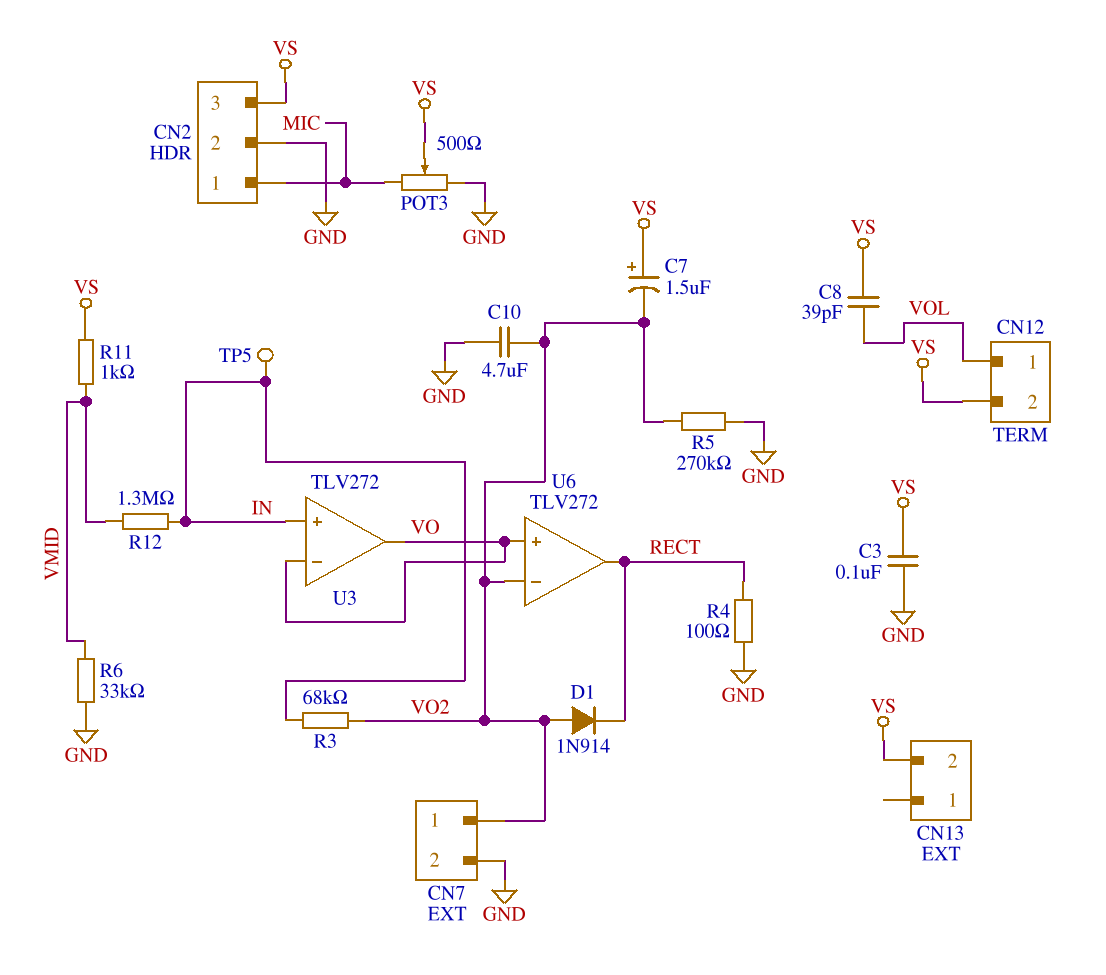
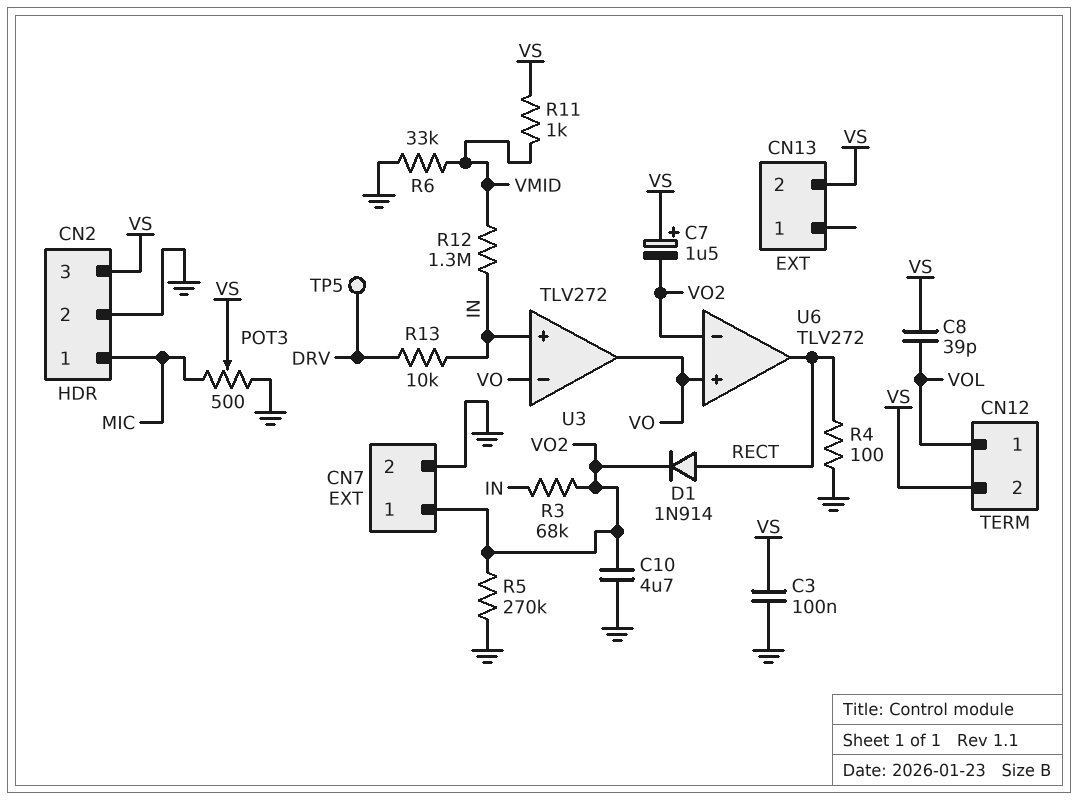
D1: diode 1N914 (A VO2, K RECT) -> diode 1N914 (A RECT, K VO2)
R13: none -> 10k (DRV, IN)
TP5: test point (IN) -> test point (DRV)

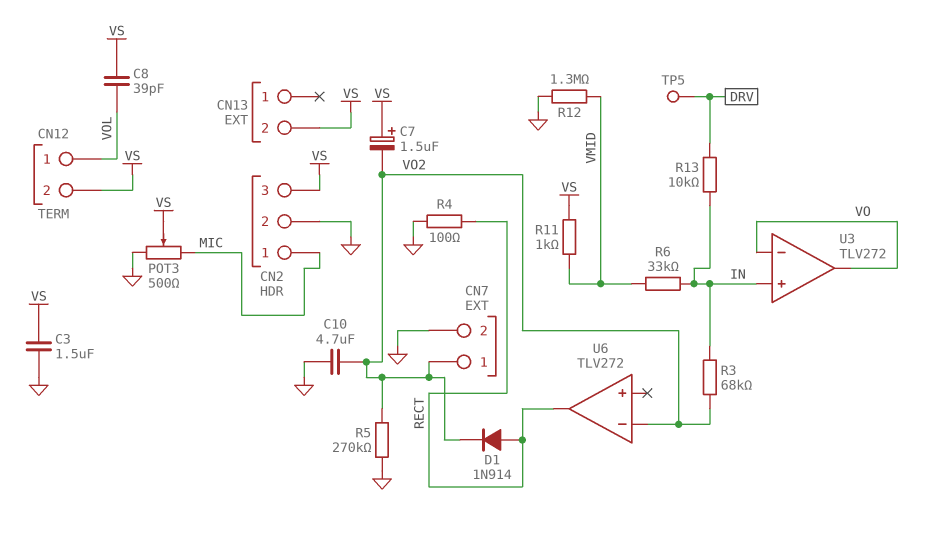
C3: 100nF (GND, VS) -> 1.5uF (GND, VS)
R6: 33k (GND, VMID) -> 33k (IN, VMID)
R12: 1.3M (IN, VMID) -> 1.3M (GND, VMID)
U6 pin in+: VO -> none

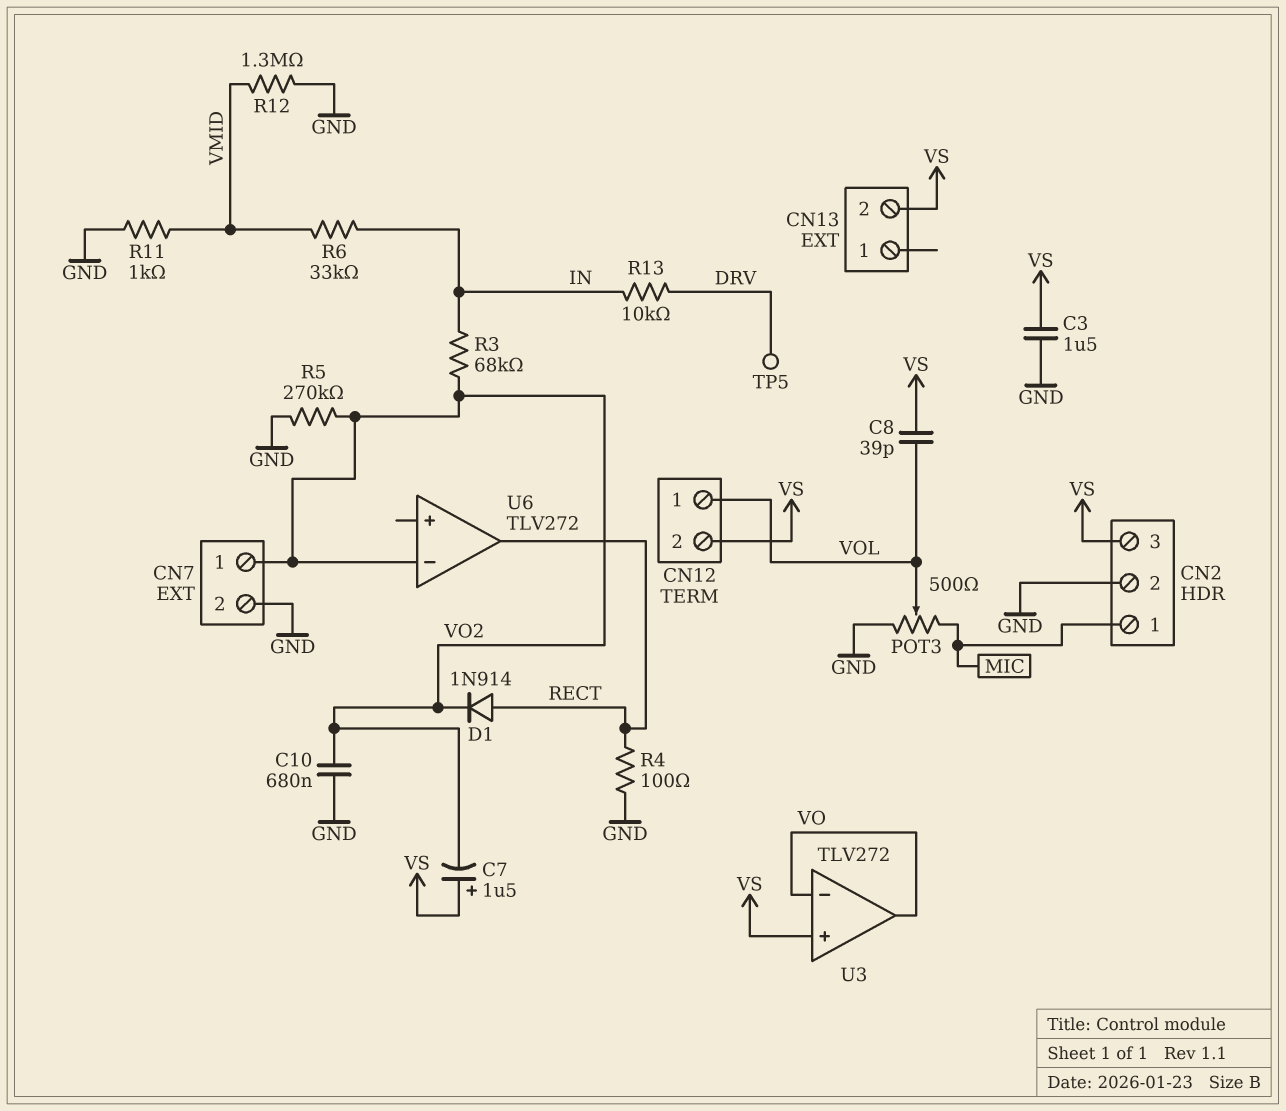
C10: 4.7uF (GND, VO2) -> 680nF (GND, VO2)
POT3: 500 (GND, MIC, wiper VS) -> 500 (GND, MIC, wiper VOL)
R11: 1k (VMID, VS) -> 1k (GND, VMID)
U3 pin in+: IN -> VS

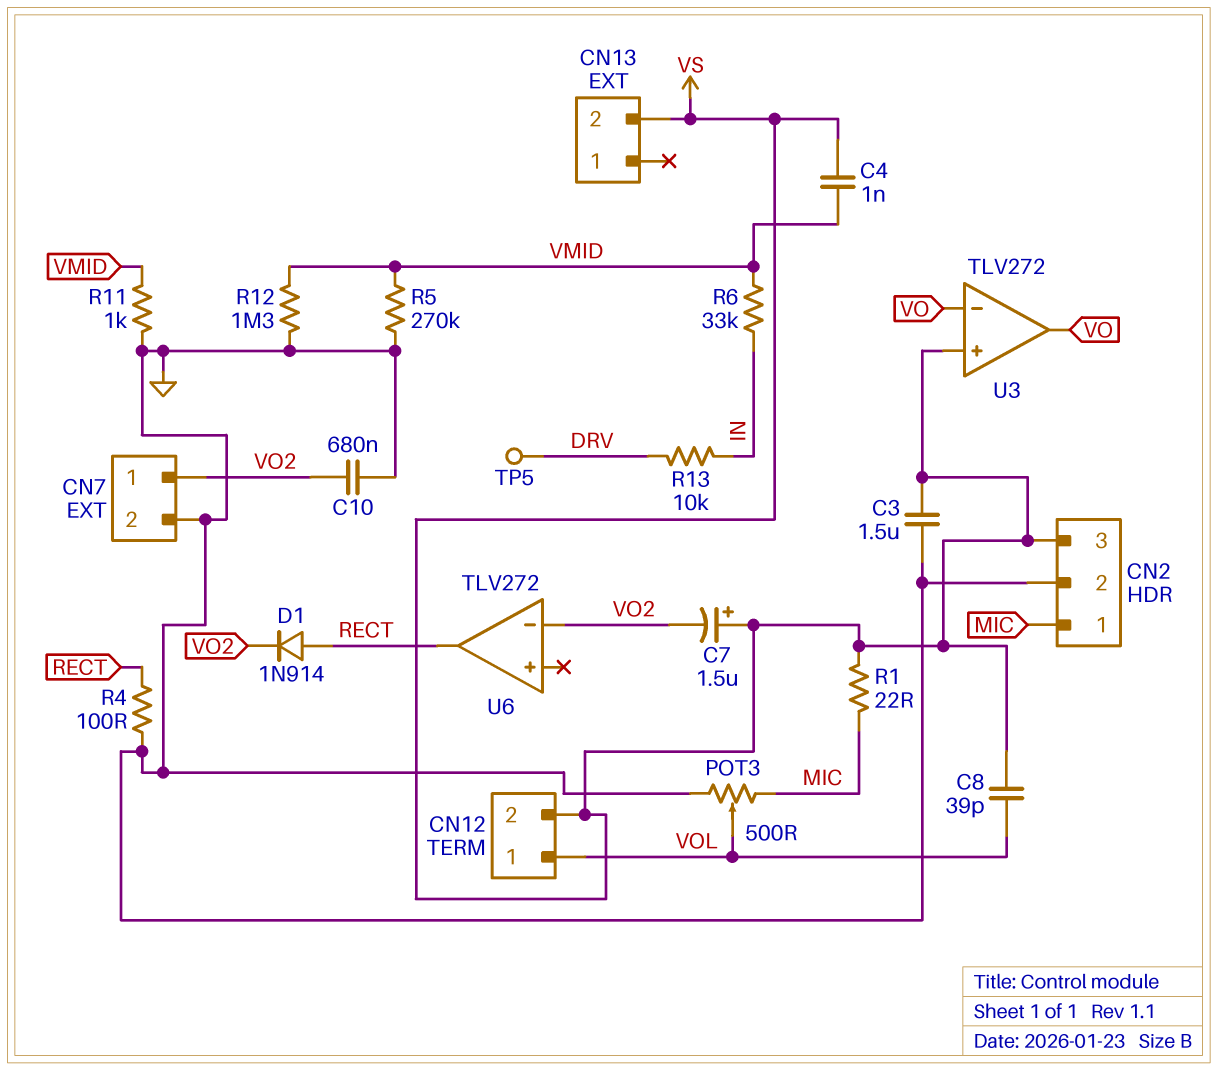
C4: none -> 1nF (VMID, VS)
R1: none -> 22 (MIC, VS)
R3: 68k (IN, VO2) -> none
R5: 270k (GND, VO2) -> 270k (GND, VMID)

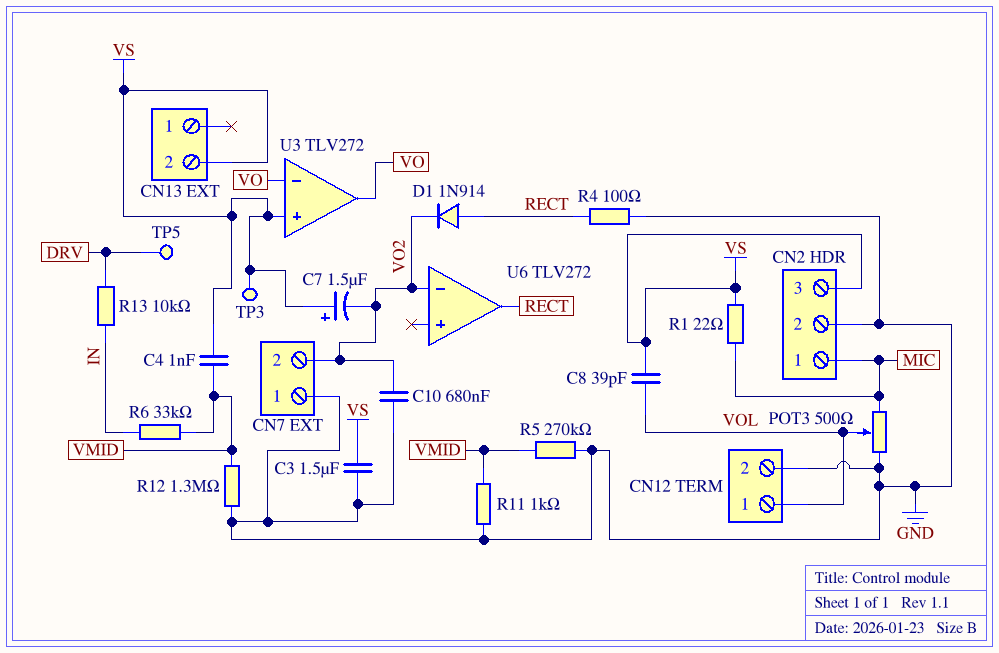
CN7 pin 1: VO2 -> GND
CN7 pin 2: GND -> VO2
CN12 pin 2: VS -> GND
TP3: none -> test point (VS)

